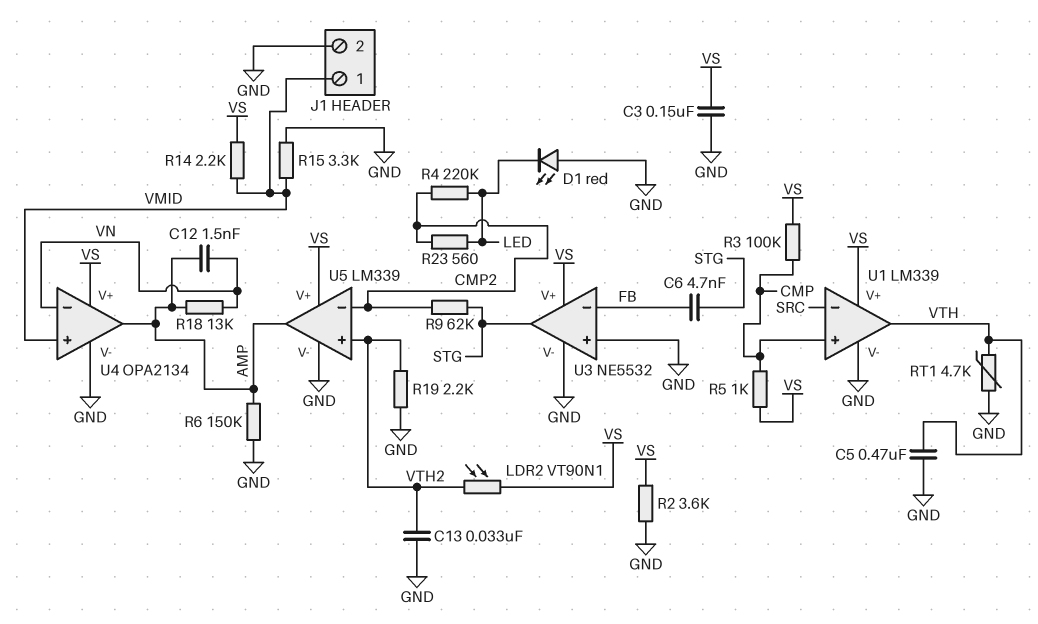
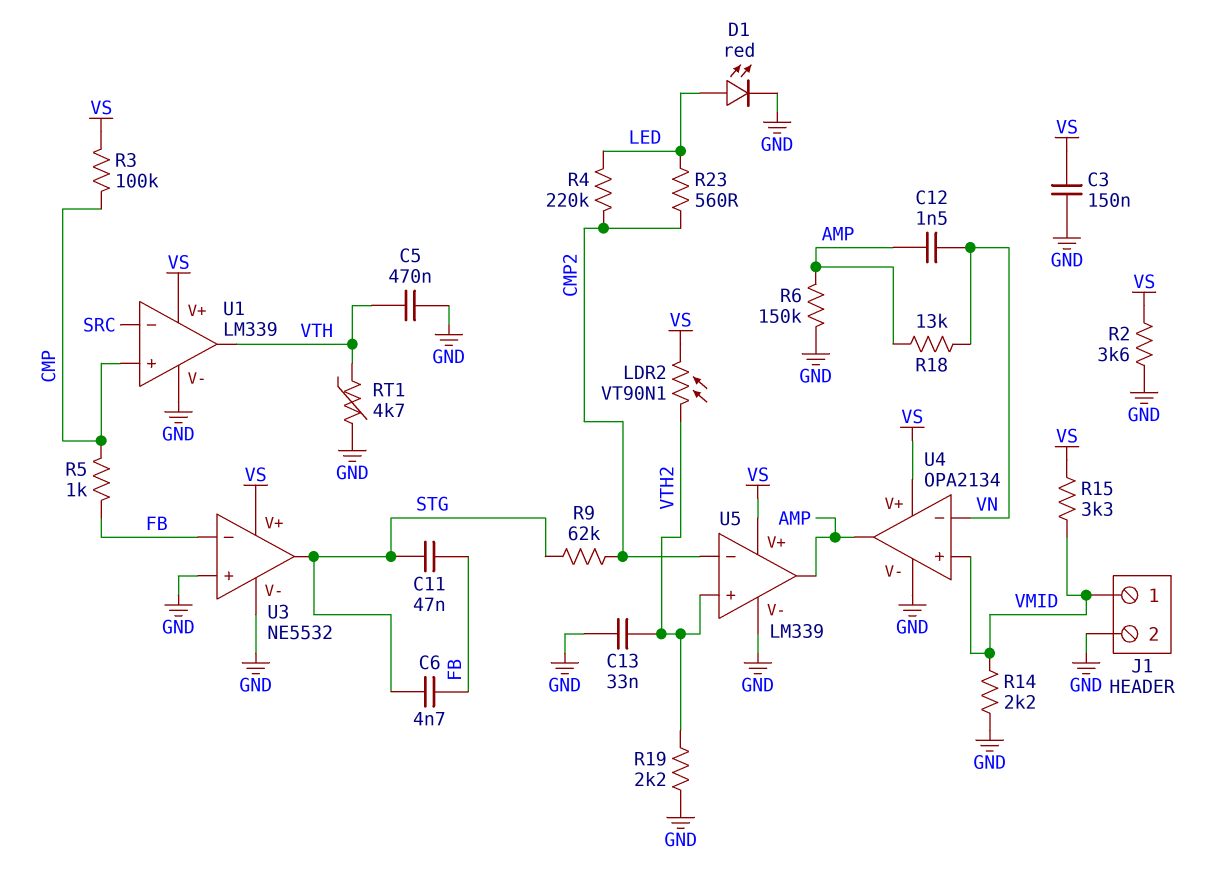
C11: none -> 47nF (FB, STG)
D1: LED red (A GND, K LED) -> LED red (A LED, K GND)
R5: 1k (CMP, VS) -> 1k (CMP, FB)
R14: 2.2k (VMID, VS) -> 2.2k (GND, VMID)
R15: 3.3k (GND, VMID) -> 3.3k (VMID, VS)

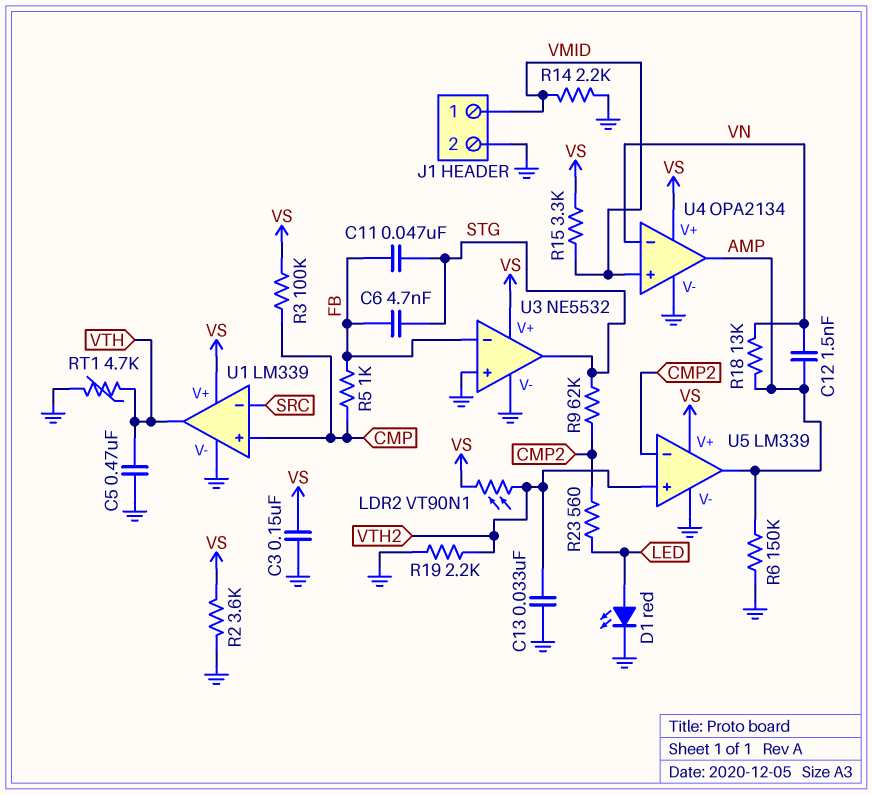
R4: 220k (CMP2, LED) -> none

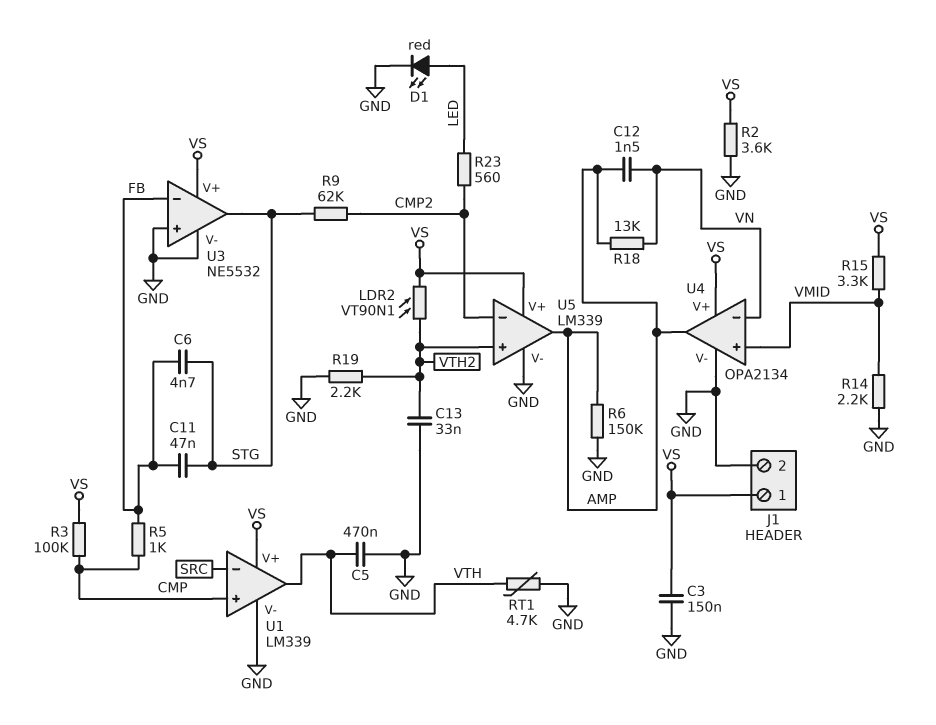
J1 pin 1: VMID -> VS

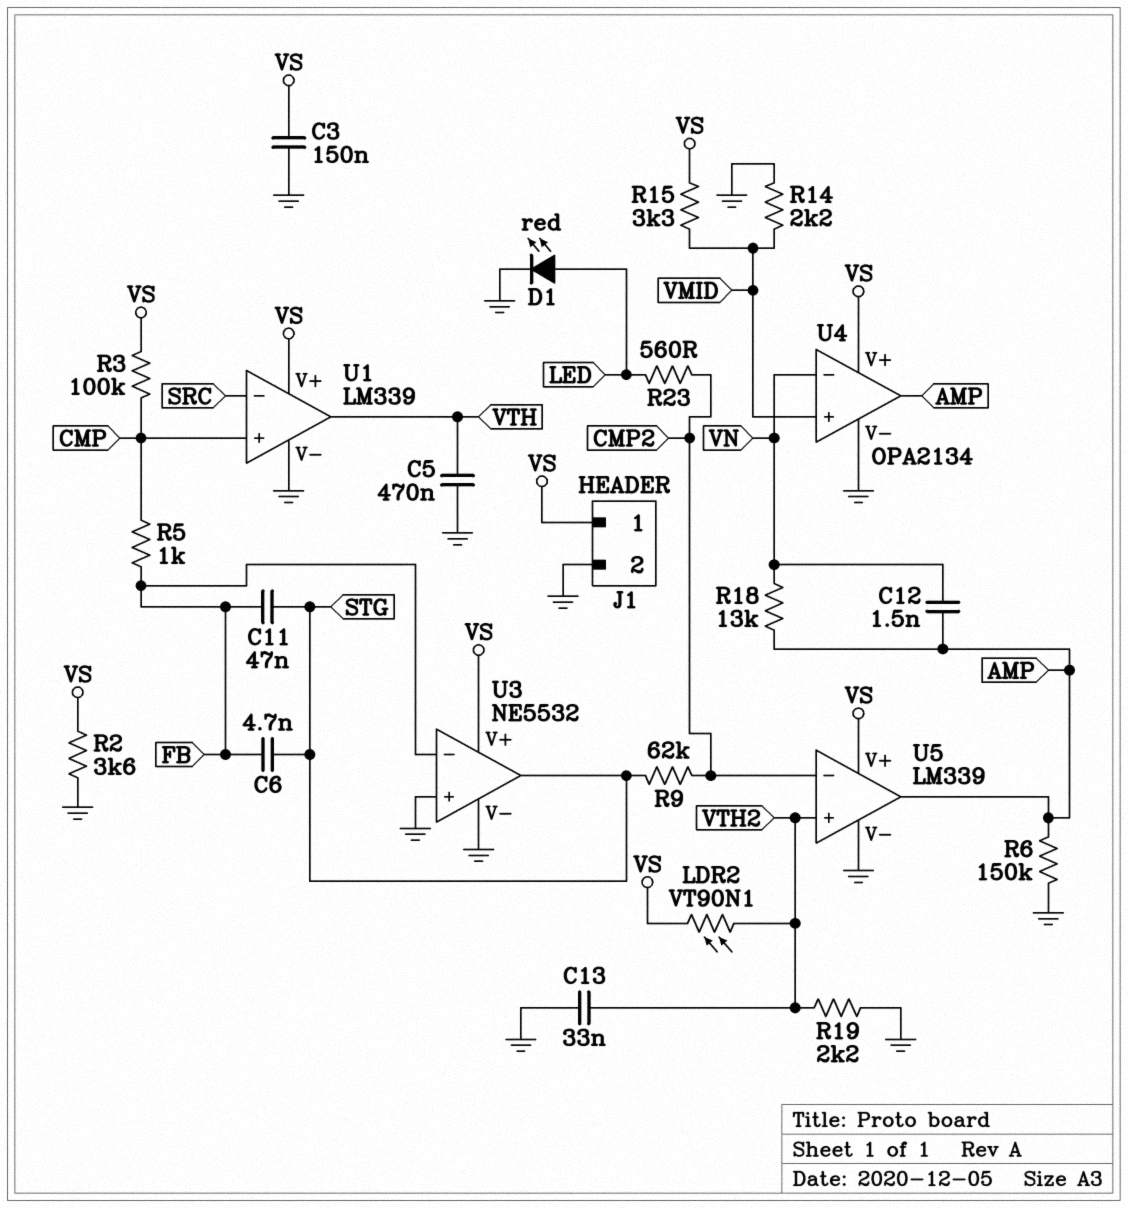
RT1: 4.7k (GND, VTH) -> none

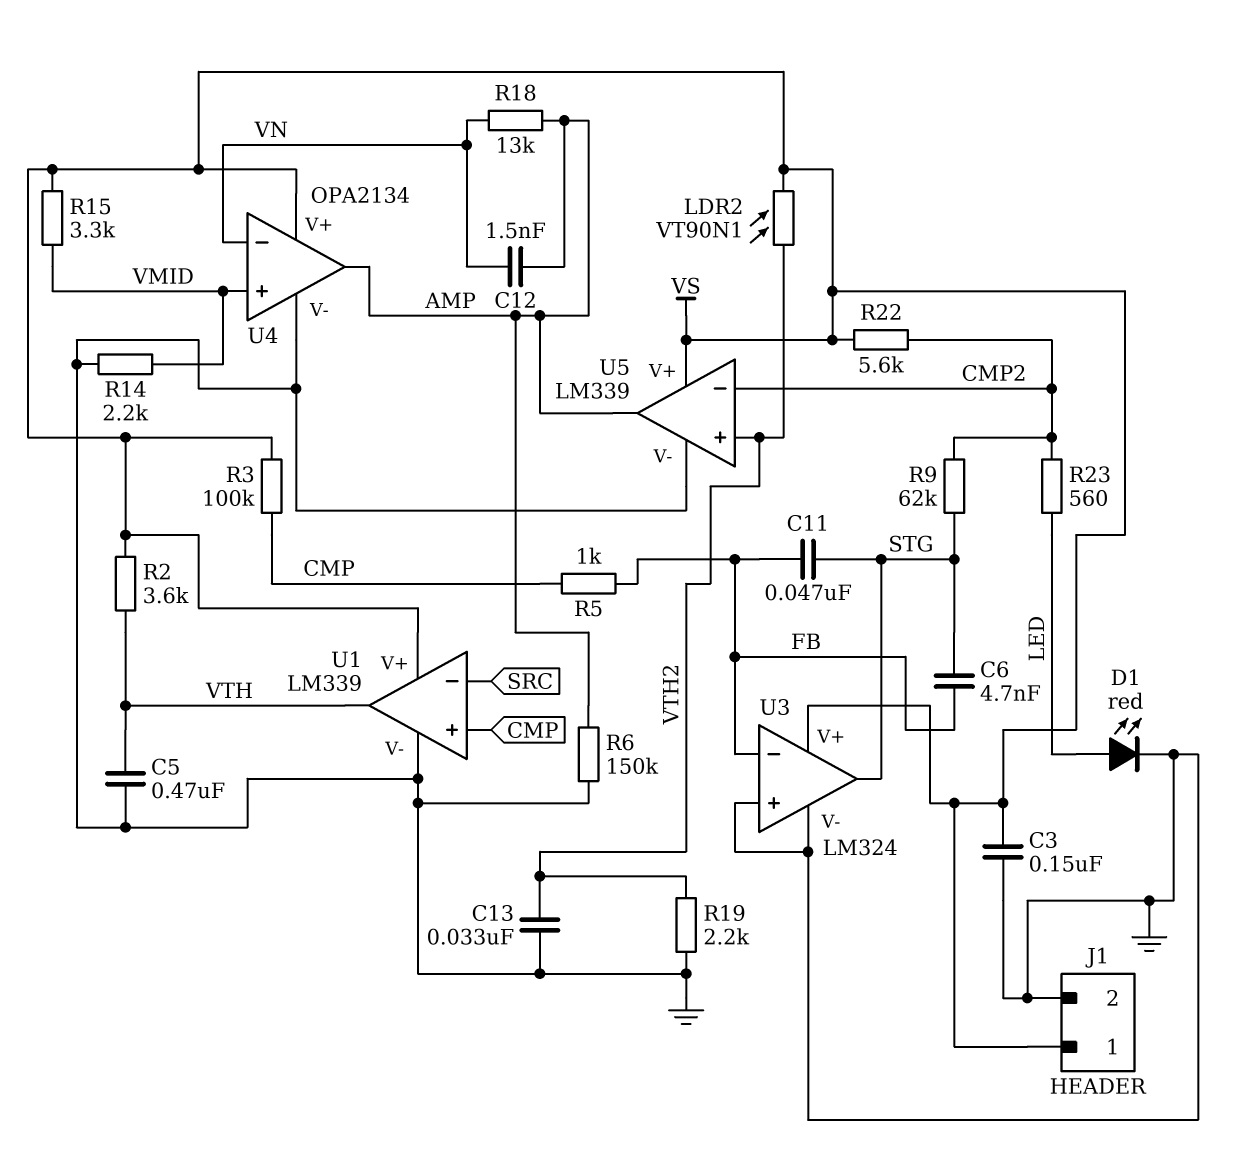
R2: 3.6k (GND, VS) -> 3.6k (VS, VTH)
R22: none -> 5.6k (CMP2, VS)
U3: NE5532 -> LM324

